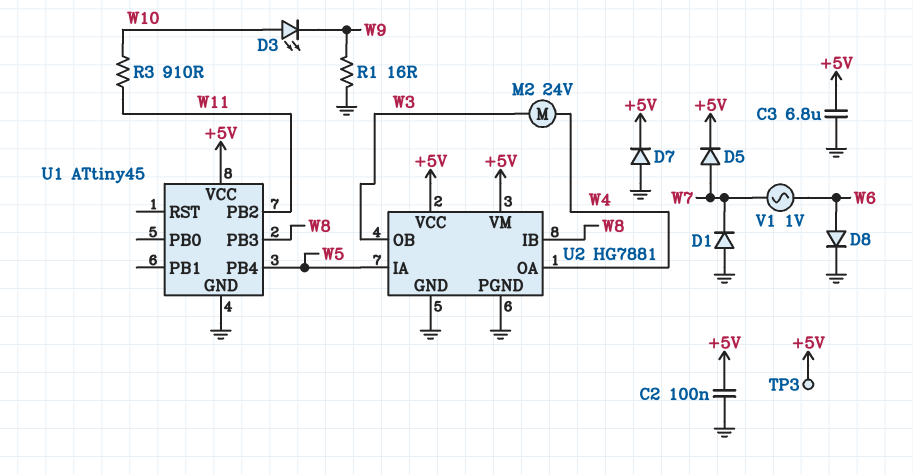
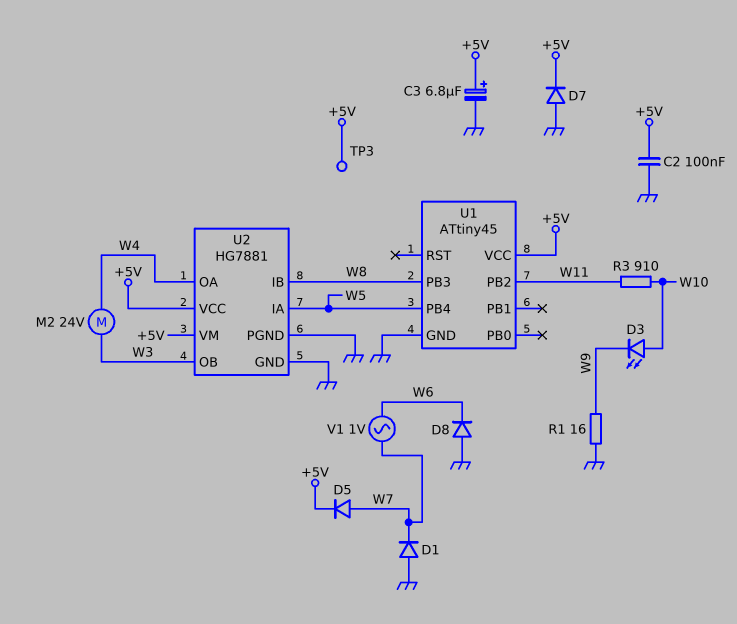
C3: 6.8uF (+5V, GND) -> 6.8uF (plus +5V, minus GND)
D8: diode (A W6, K GND) -> diode (A GND, K W6)

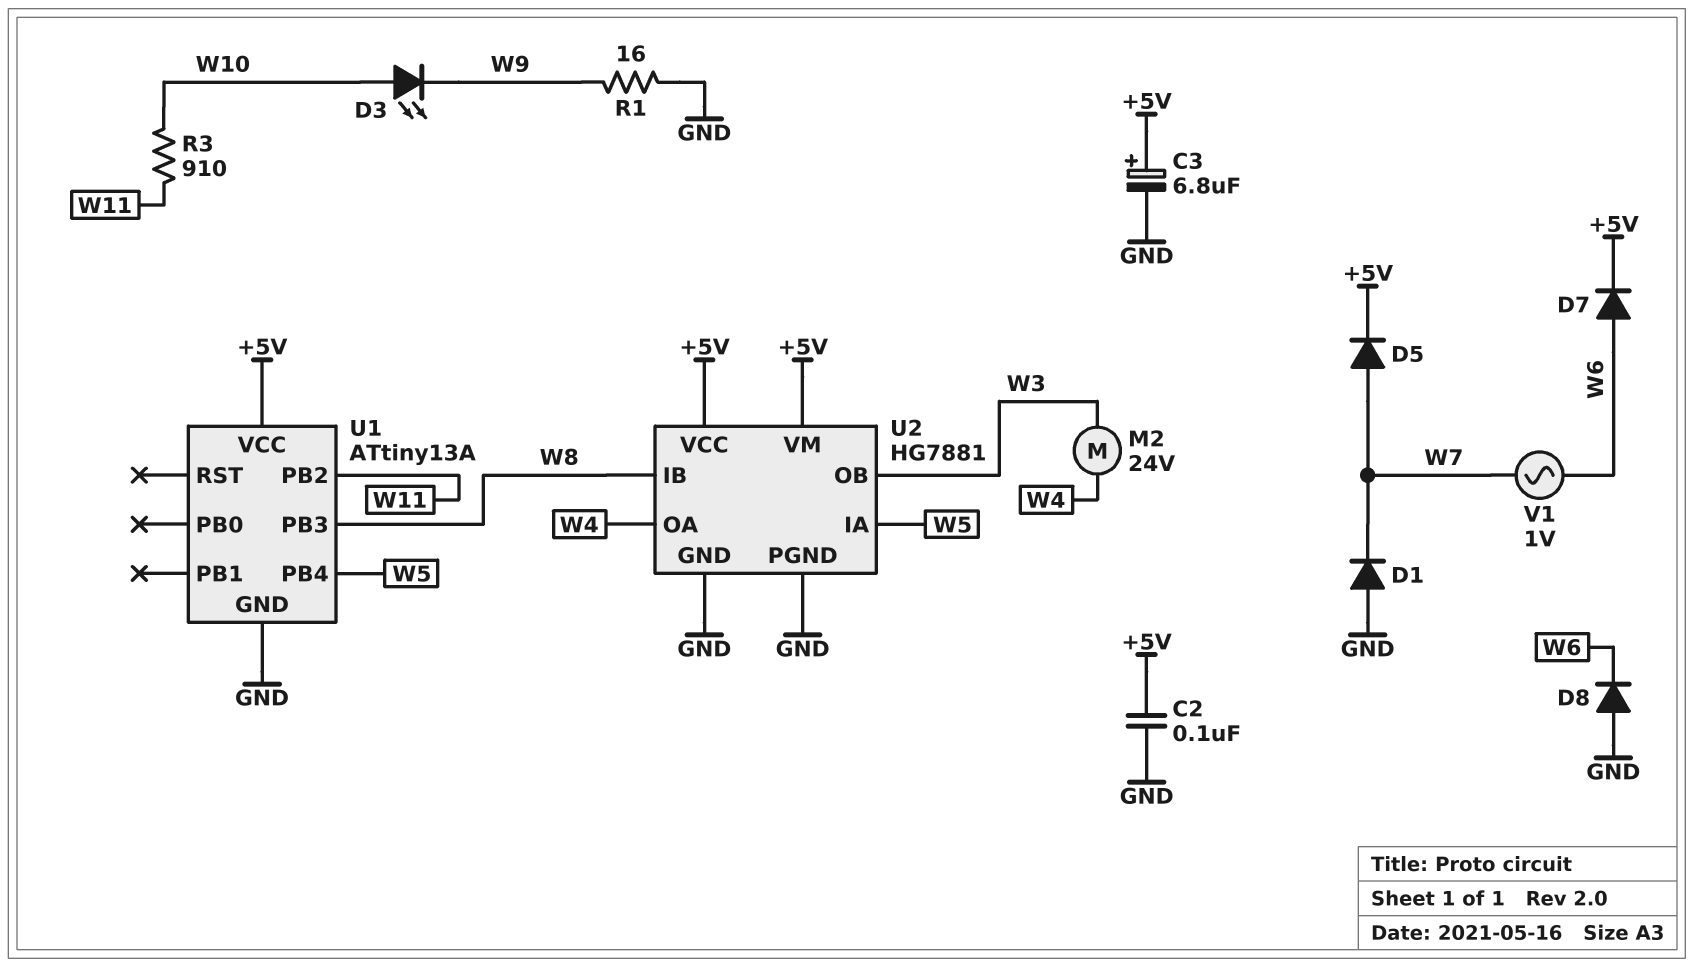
D7: diode (A GND, K +5V) -> diode (A W6, K +5V)
TP3: test point (+5V) -> none
U1: ATtiny45 -> ATtiny13A

